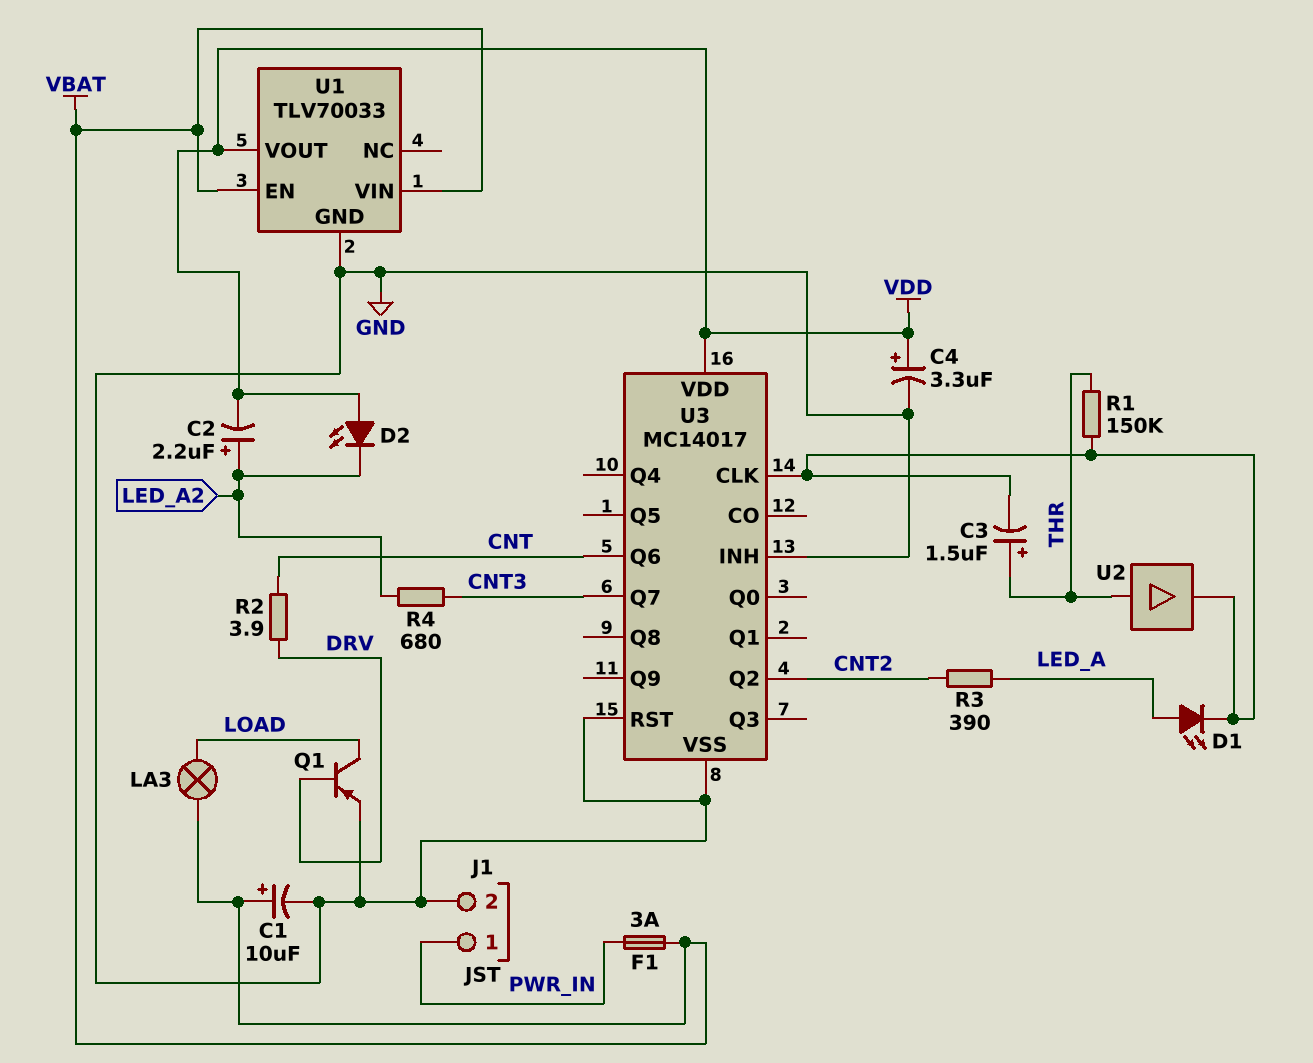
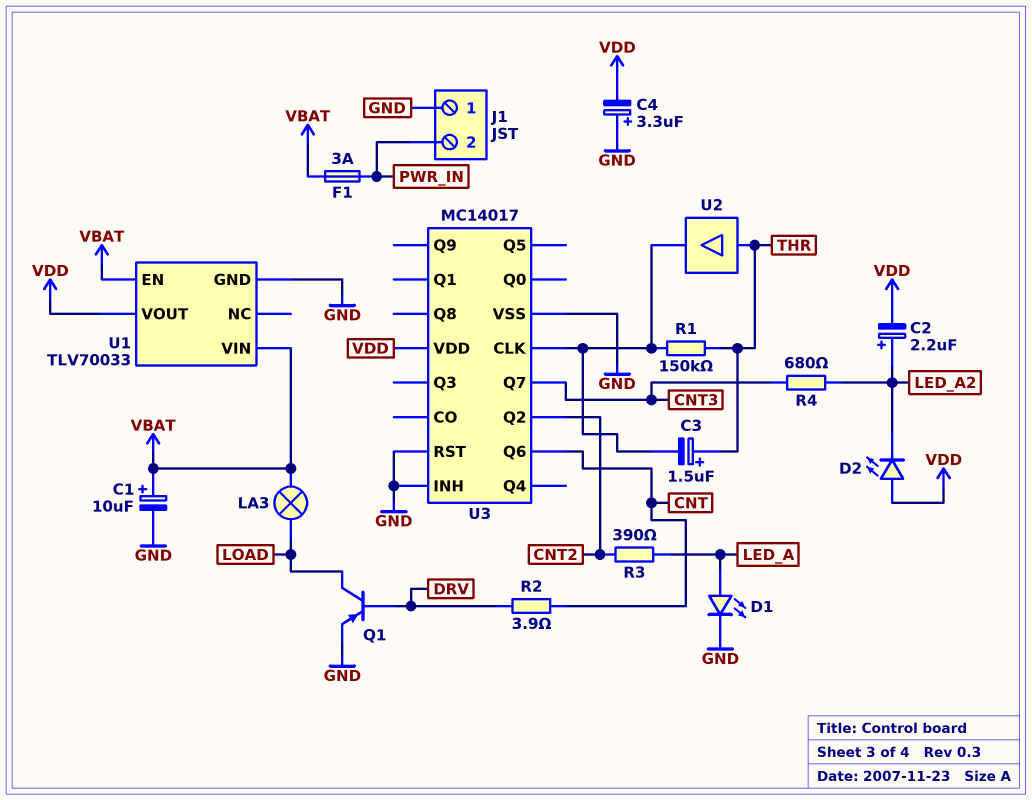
C4: 3.3uF (plus VDD, minus GND) -> 3.3uF (plus GND, minus VDD)
D1: LED (A LED_A, K U3/CLK) -> LED (A LED_A, K GND)
J1 pin 1: PWR_IN -> GND
J1 pin 2: GND -> PWR_IN

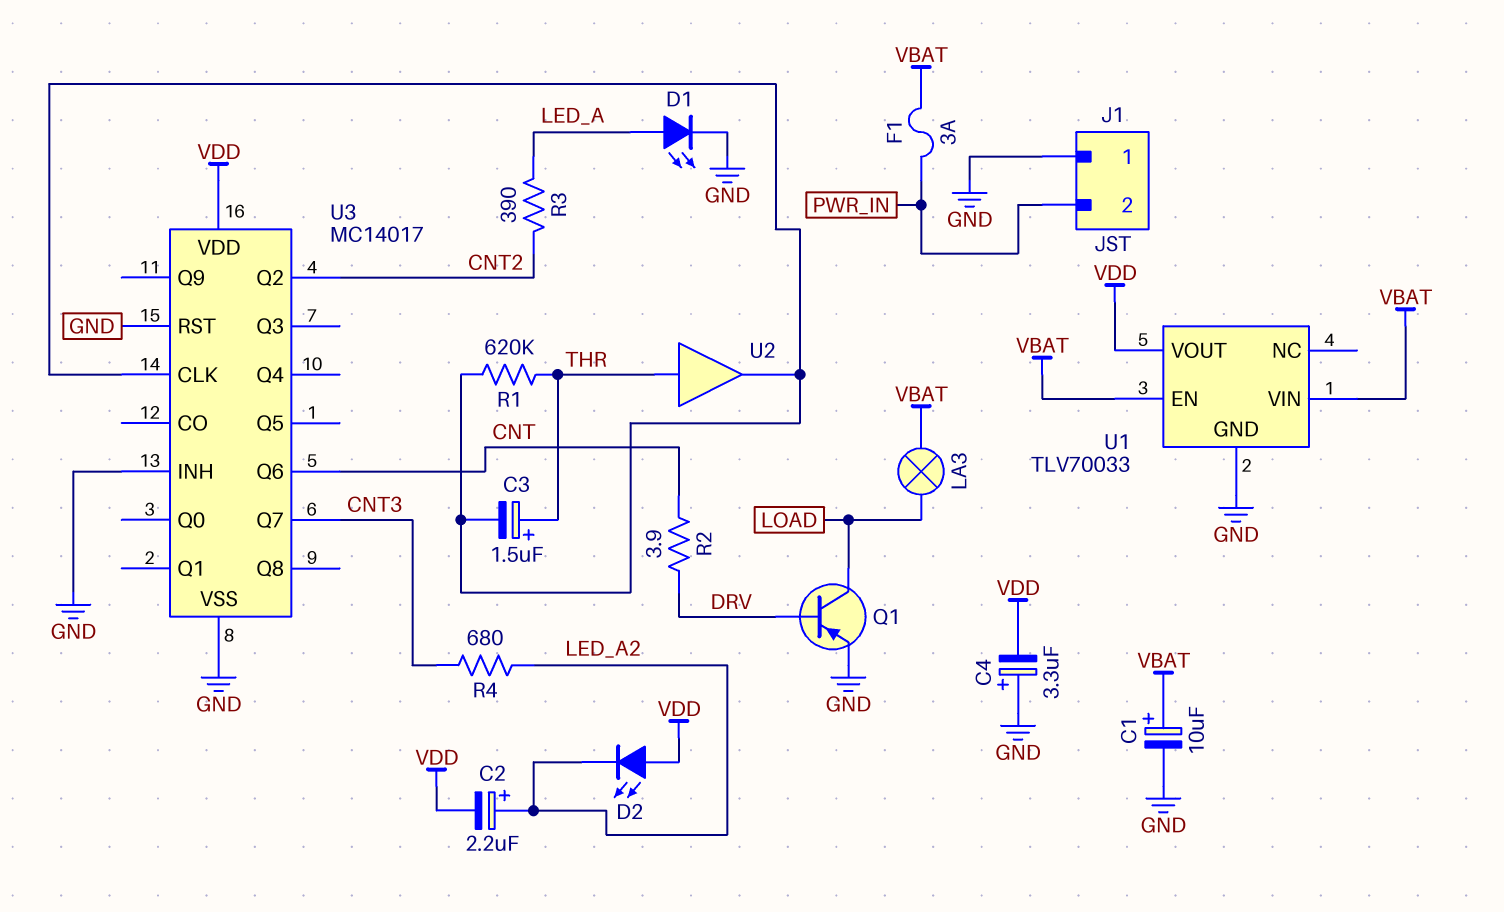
R1: 150k (THR, U3/CLK) -> 620k (THR, U3/CLK)

